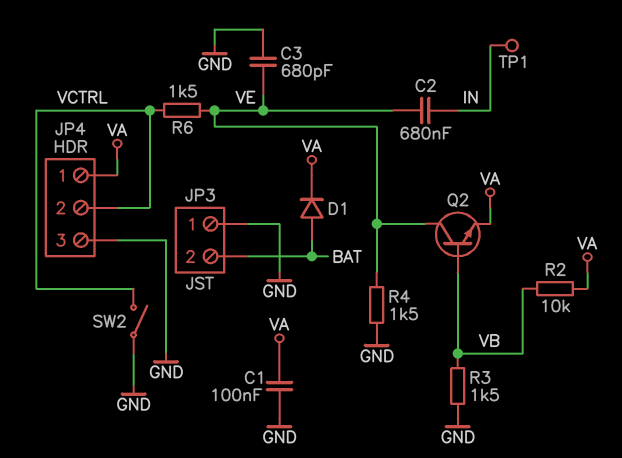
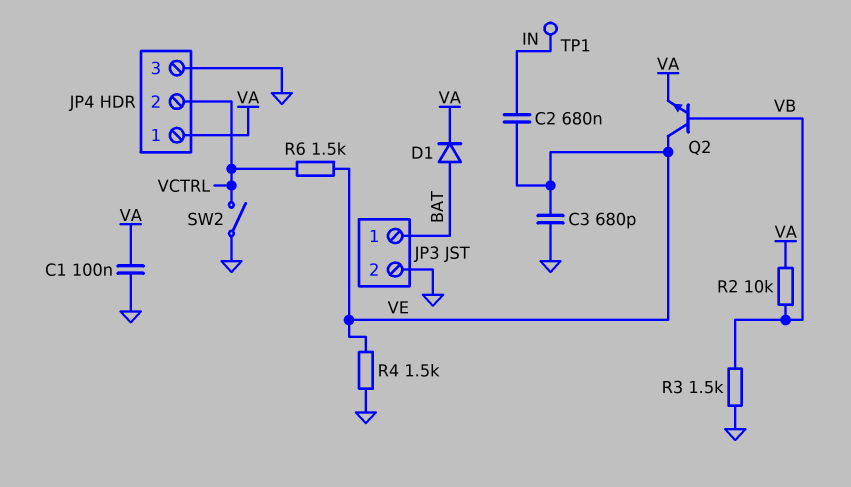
JP3 pin 1: GND -> BAT
JP3 pin 2: BAT -> GND

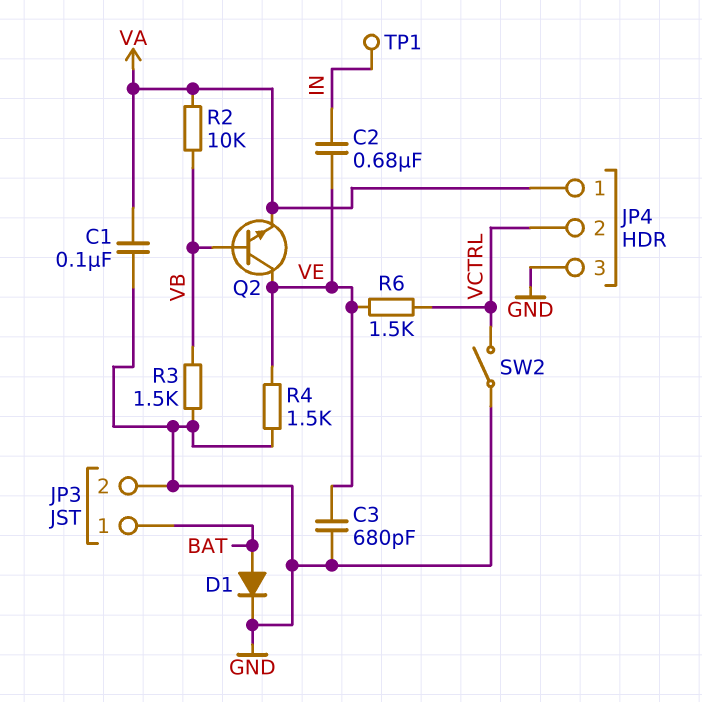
D1: diode (A BAT, K VA) -> diode (A BAT, K GND)

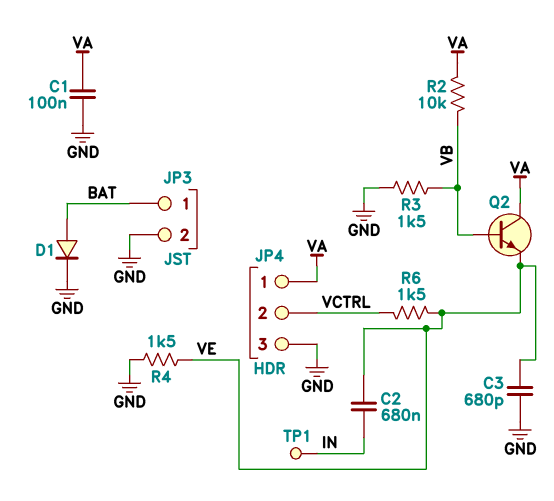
Q2: NPN (B VB, C VE, E VA) -> NPN (B VB, C VA, E VE)
SW2: switch (GND, VCTRL) -> none

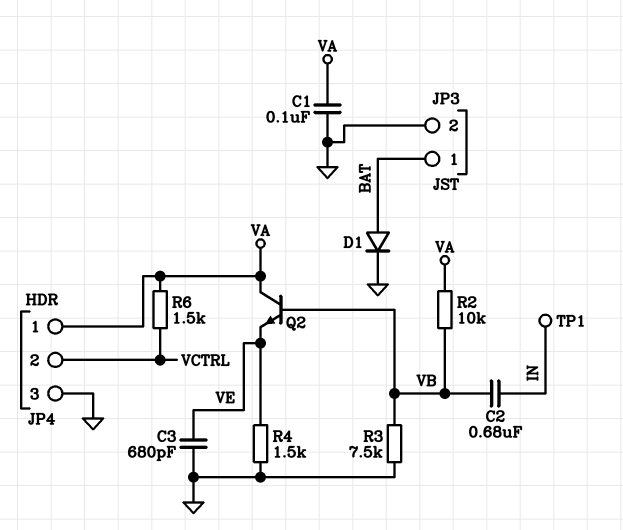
C2: 680nF (IN, VE) -> 680nF (IN, VB)
R3: 1.5k (GND, VB) -> 7.5k (GND, VB)
R6: 1.5k (VCTRL, VE) -> 1.5k (VA, VCTRL)

